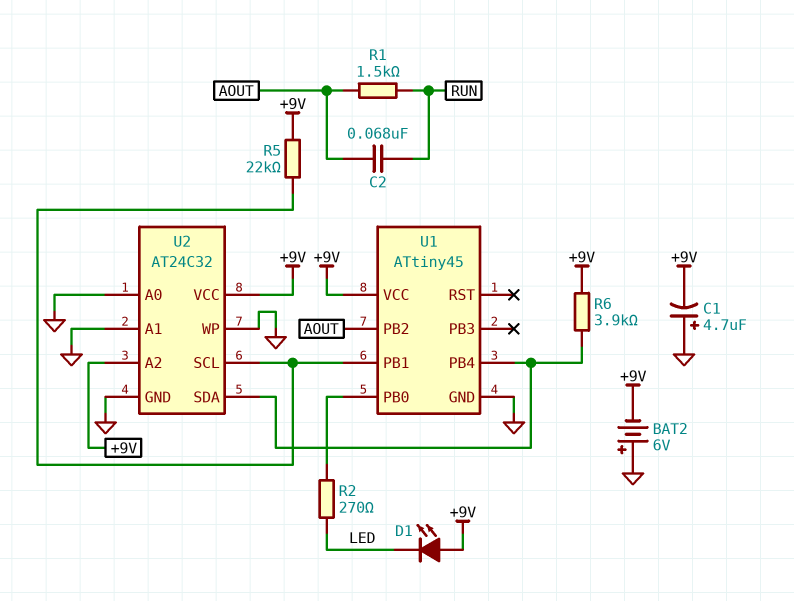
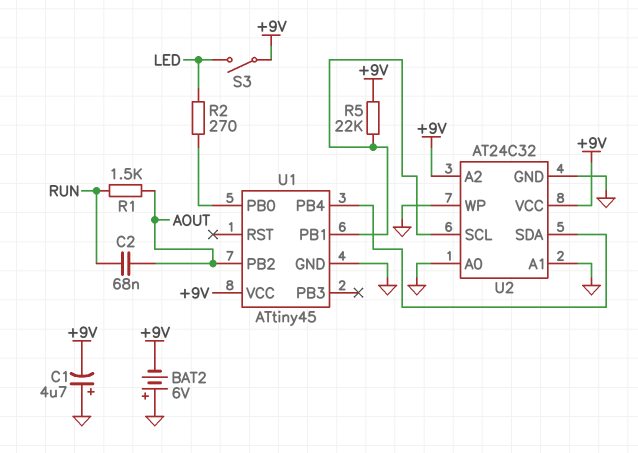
D1: LED (A +9V, K LED) -> none
R6: 3.9k (+9V, U1/PB4) -> none
S3: none -> switch (+9V, LED)

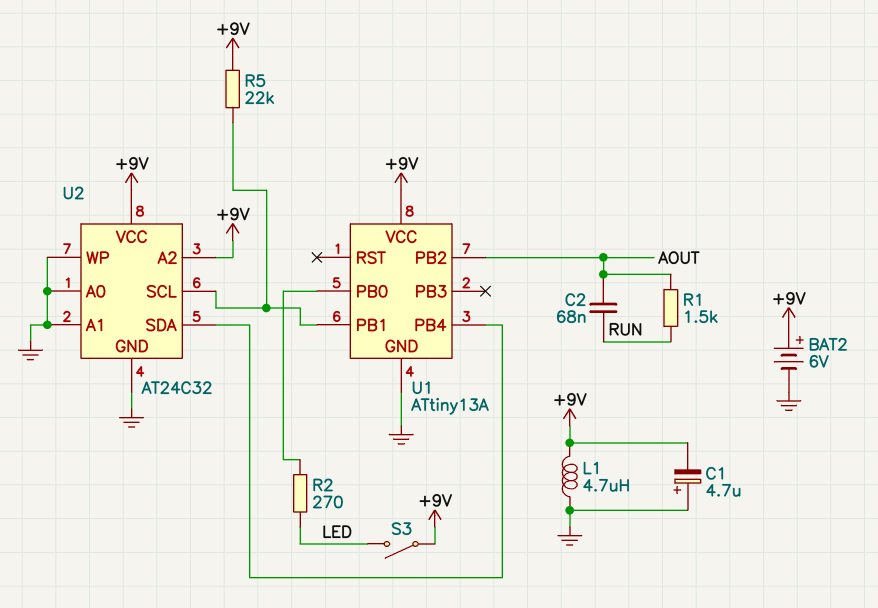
BAT2: 6V (plus GND, minus +9V) -> 6V (plus +9V, minus GND)
L1: none -> 4.7uH (+9V, GND)
U1: ATtiny45 -> ATtiny13A

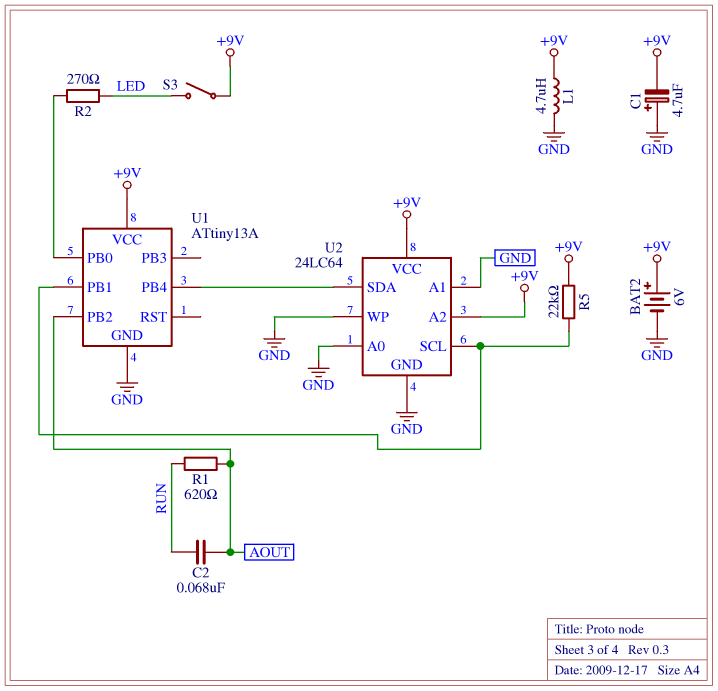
R1: 1.5k (AOUT, RUN) -> 620 (AOUT, RUN)
U2: AT24C32 -> 24LC64

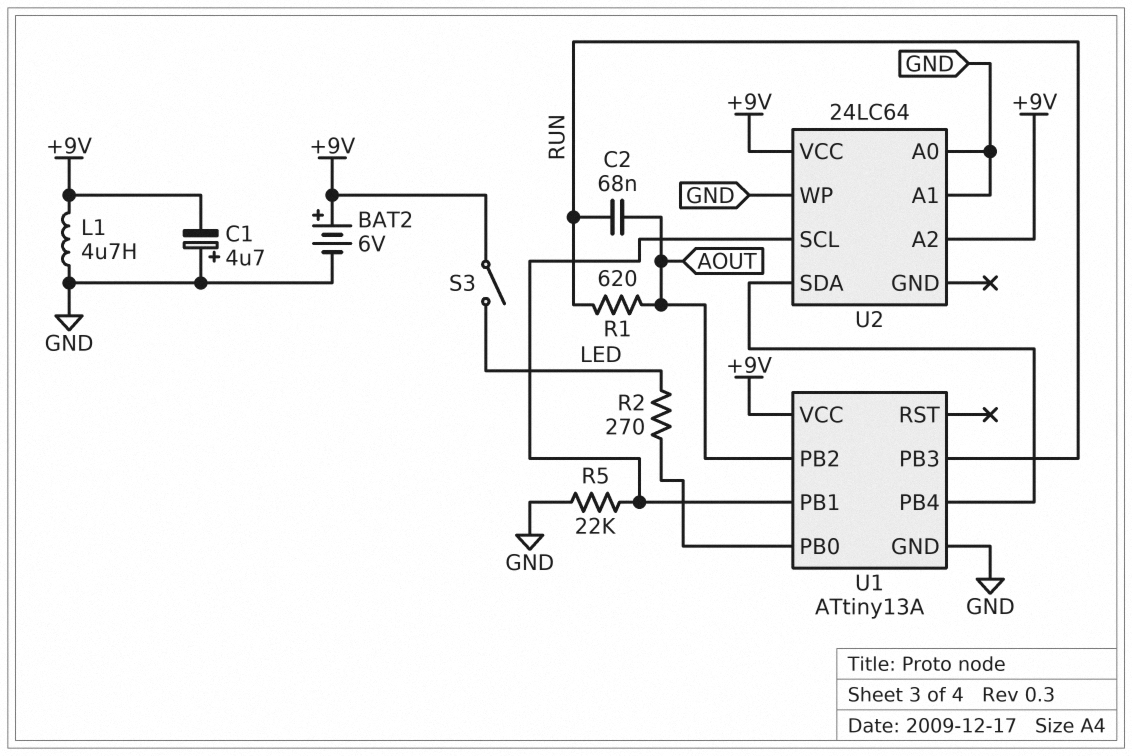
R5: 22k (+9V, U1/PB1) -> 22k (GND, U1/PB1)
U1 pin PB3: none -> RUN
U2 pin GND: GND -> none

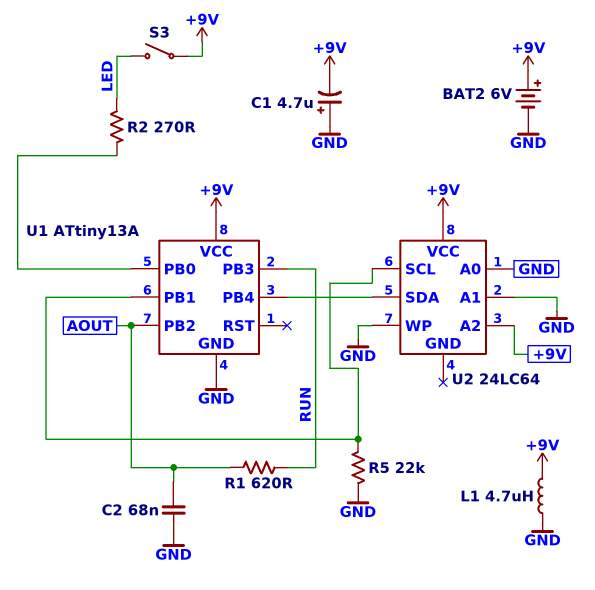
C2: 68nF (AOUT, RUN) -> 68nF (AOUT, GND)

